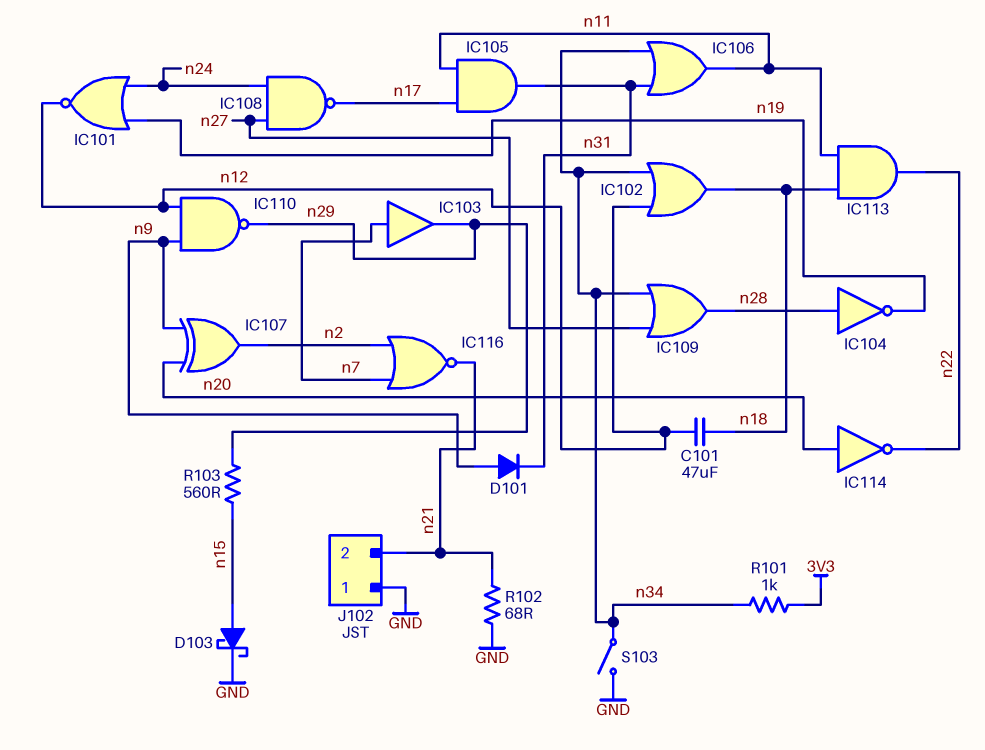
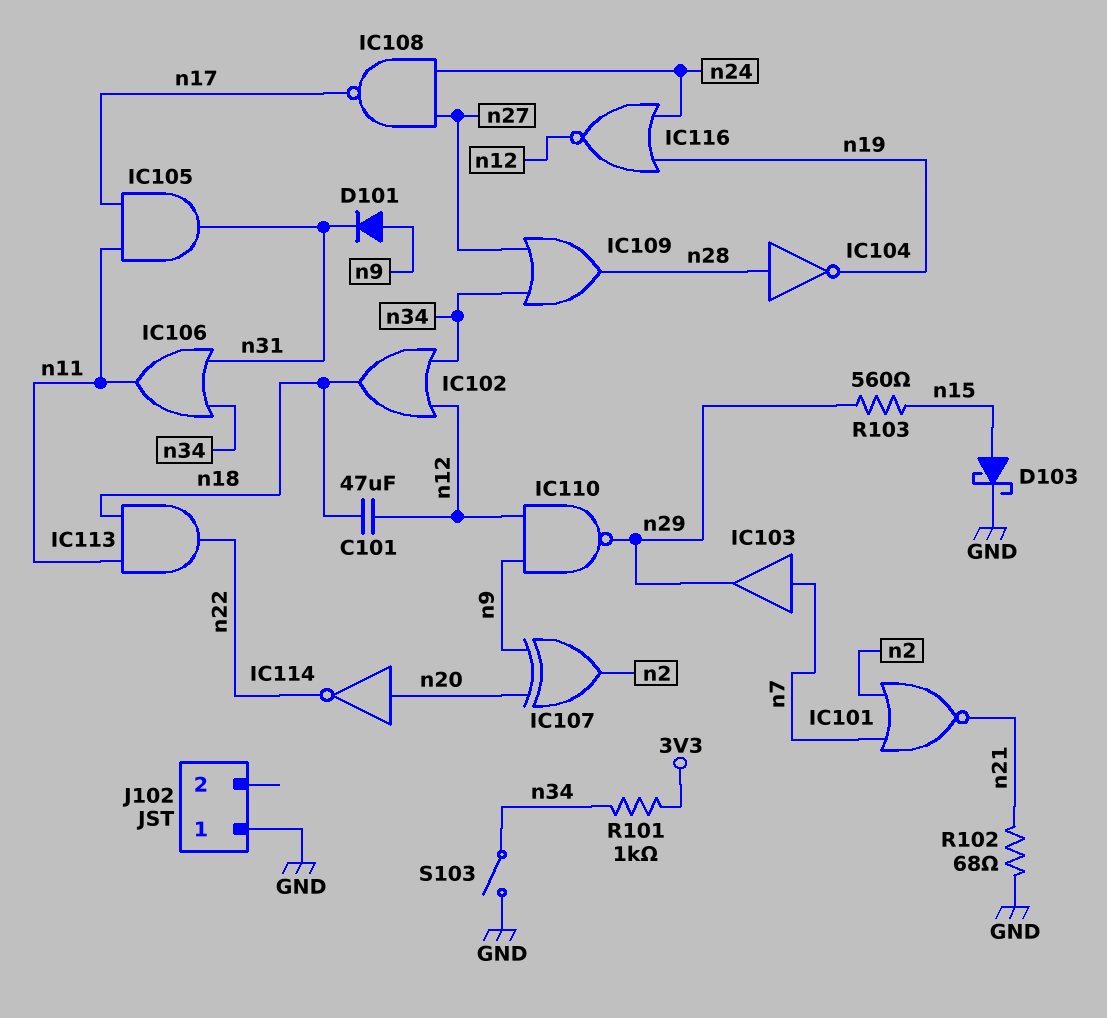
IC101: NOR (in n19, in n24, out n12) -> NOR (in n2, in n7, out n21)
IC116: NOR (in n2, in n7, out n21) -> NOR (in n19, in n24, out n12)
J102 pin 2: n21 -> none

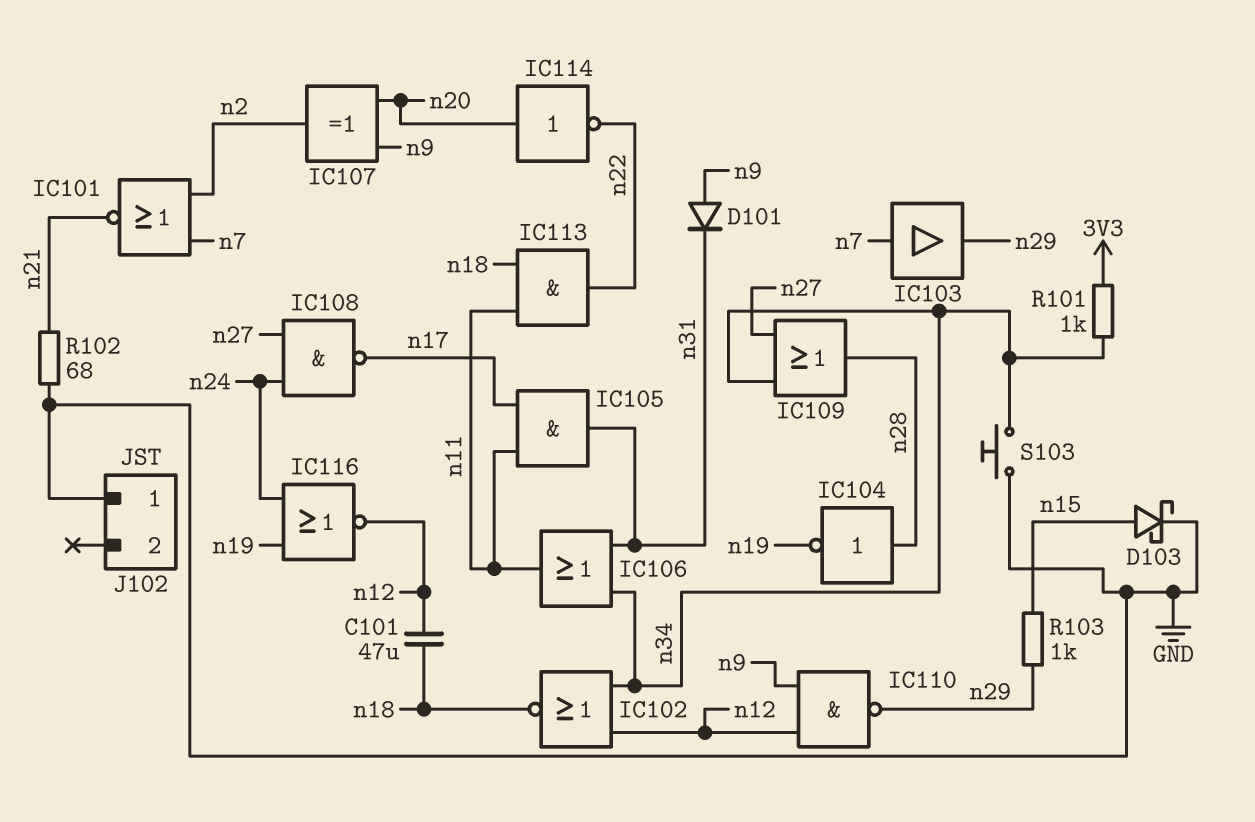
IC102: OR (in n12, in n34, out n18) -> NOR (in n12, in n34, out n18)
R103: 560 (n15, n29) -> 1k (n15, n29)
S103: switch (GND, n34) -> button (GND, n34)

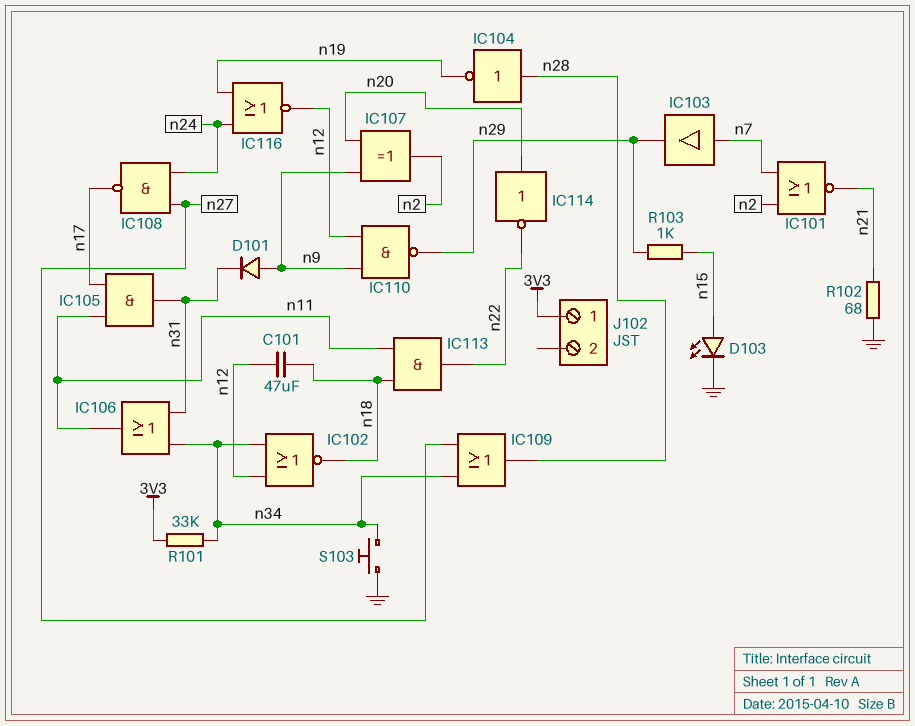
D103: schottky (A n15, K GND) -> LED (A n15, K GND)
J102 pin 1: GND -> 3V3
R101: 1k (3V3, n34) -> 33k (3V3, n34)

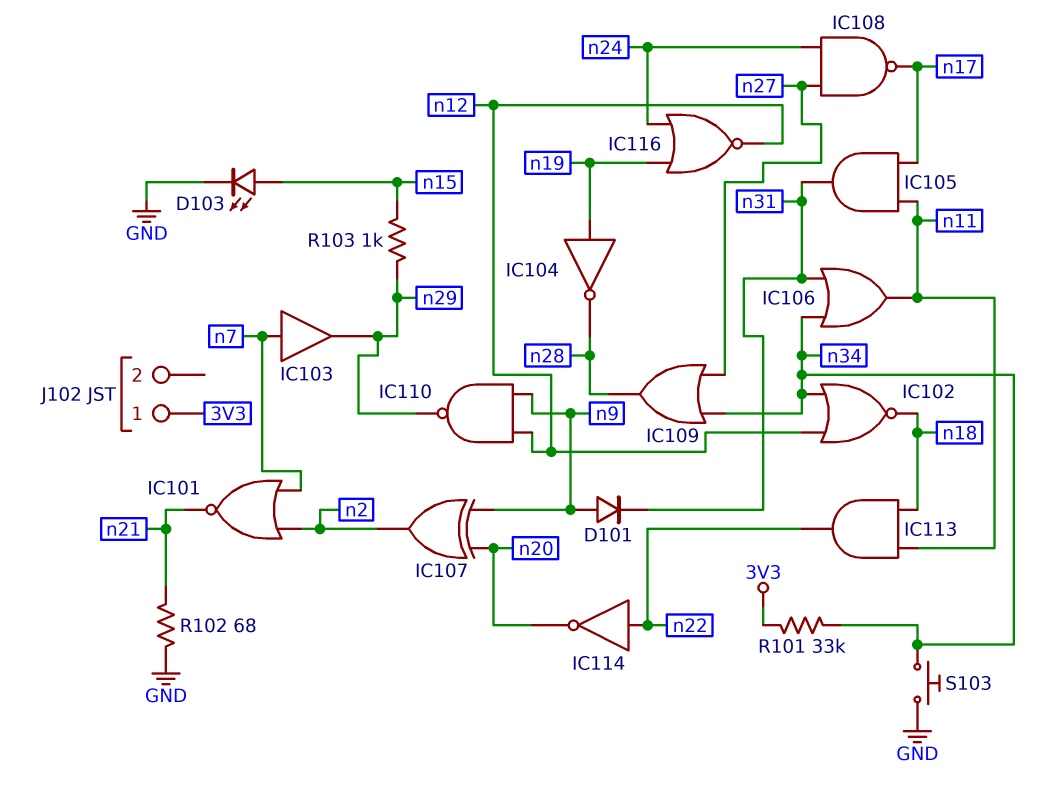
C101: 47uF (n12, n18) -> none
IC104: NOT (in n28, out n19) -> NOT (in n19, out n28)
IC114: NOT (in n20, out n22) -> NOT (in n22, out n20)

